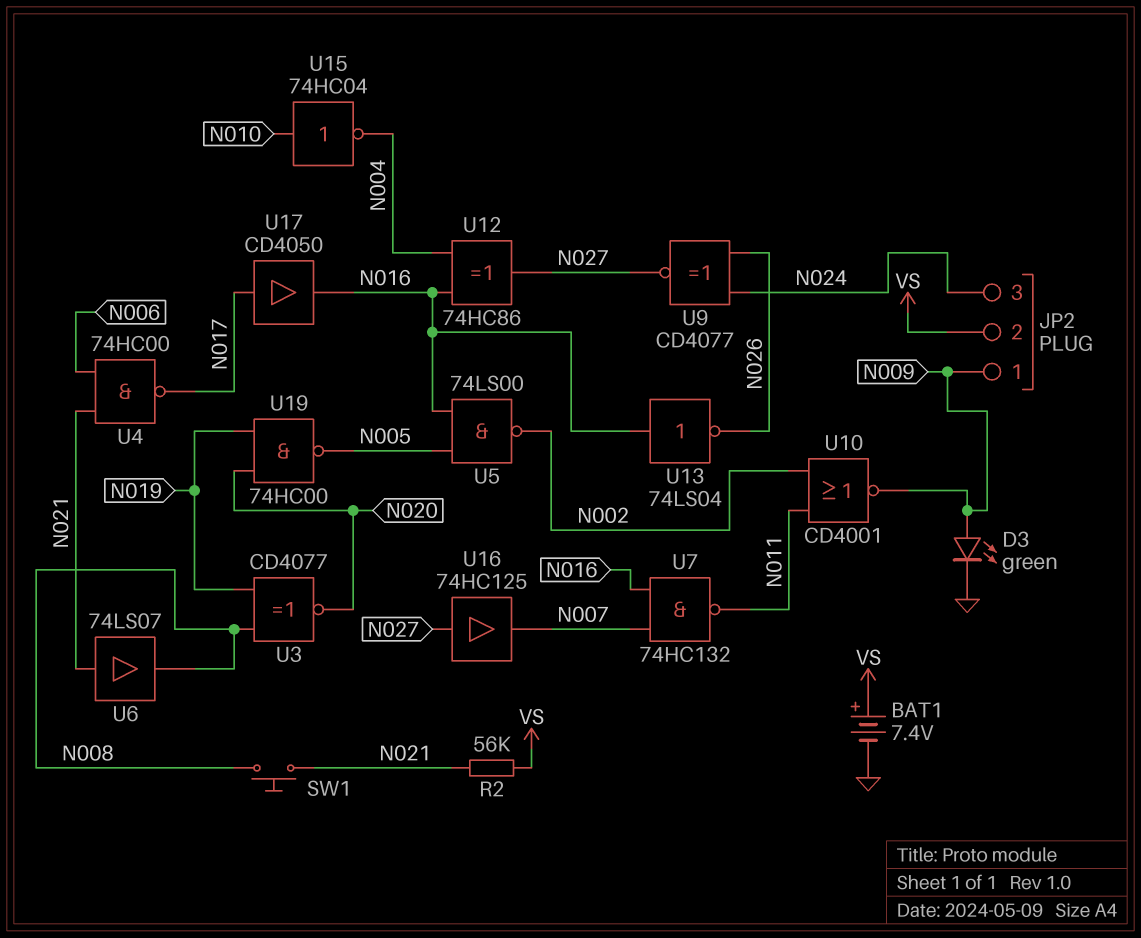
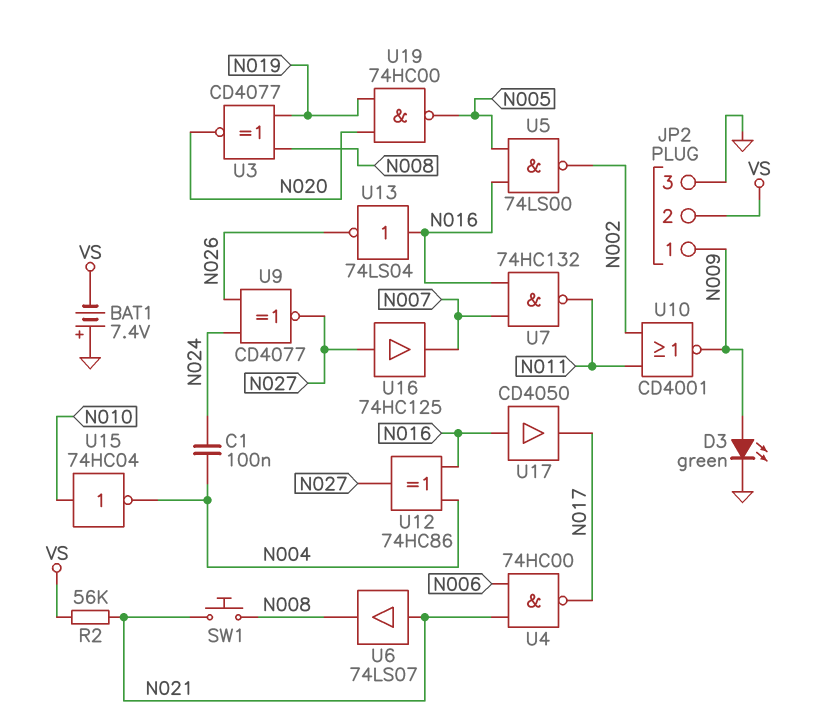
BAT1: 7.4V (plus VS, minus GND) -> 7.4V (plus GND, minus VS)
C1: none -> 100nF (N004, N024)
JP2 pin 3: N024 -> GND
U17: buffer CD4050 (in N017, out N016) -> buffer CD4050 (in N016, out N017)

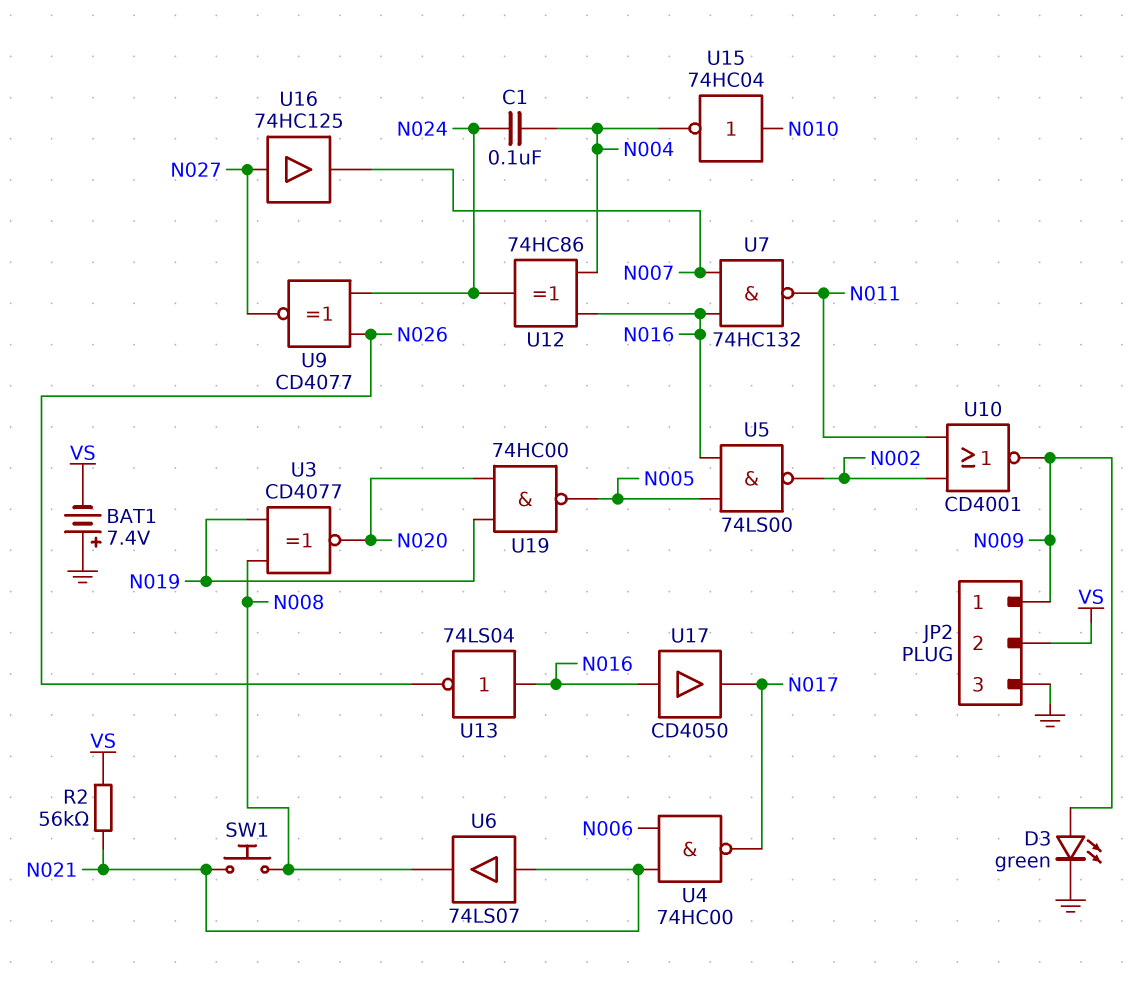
U12: XOR 74HC86 (in N004, in N016, out N027) -> XOR 74HC86 (in N004, in N016, out N024)

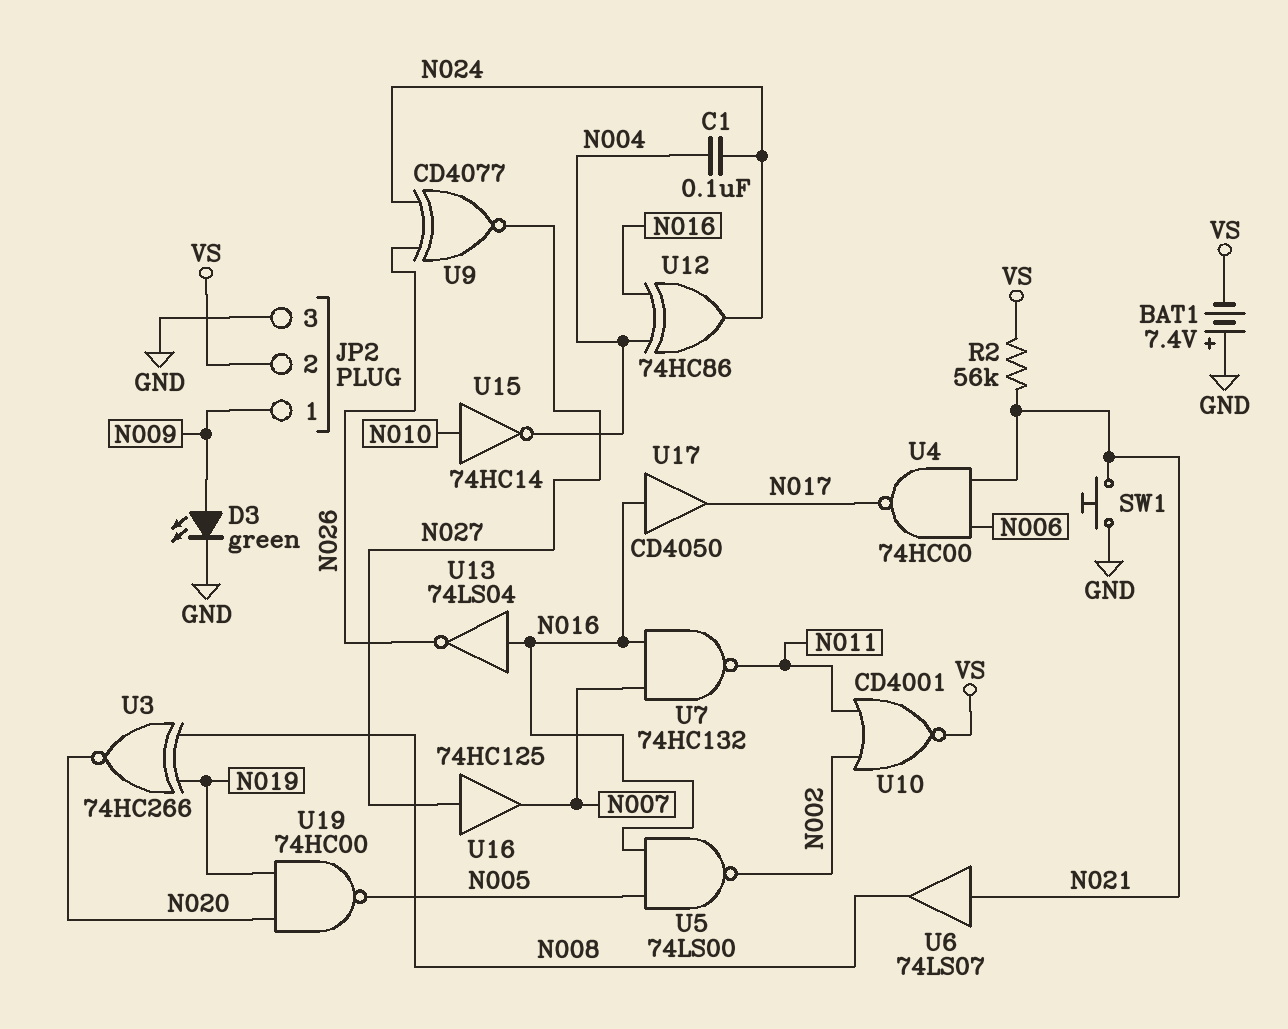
SW1: button (N008, N021) -> button (GND, N021)
U3: XNOR CD4077 (in N008, in N019, out N020) -> XNOR 74HC266 (in N008, in N019, out N020)
U10: NOR CD4001 (in N002, in N011, out N009) -> NOR CD4001 (in N002, in N011, out VS)
U15: NOT 74HC04 (in N010, out N004) -> NOT 74HC14 (in N010, out N004)

